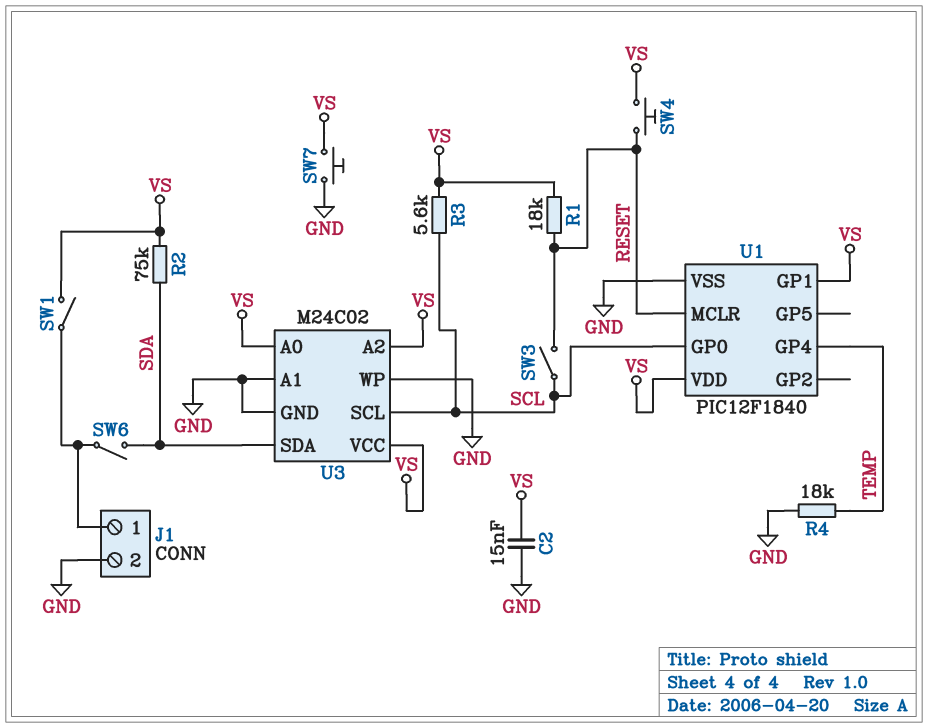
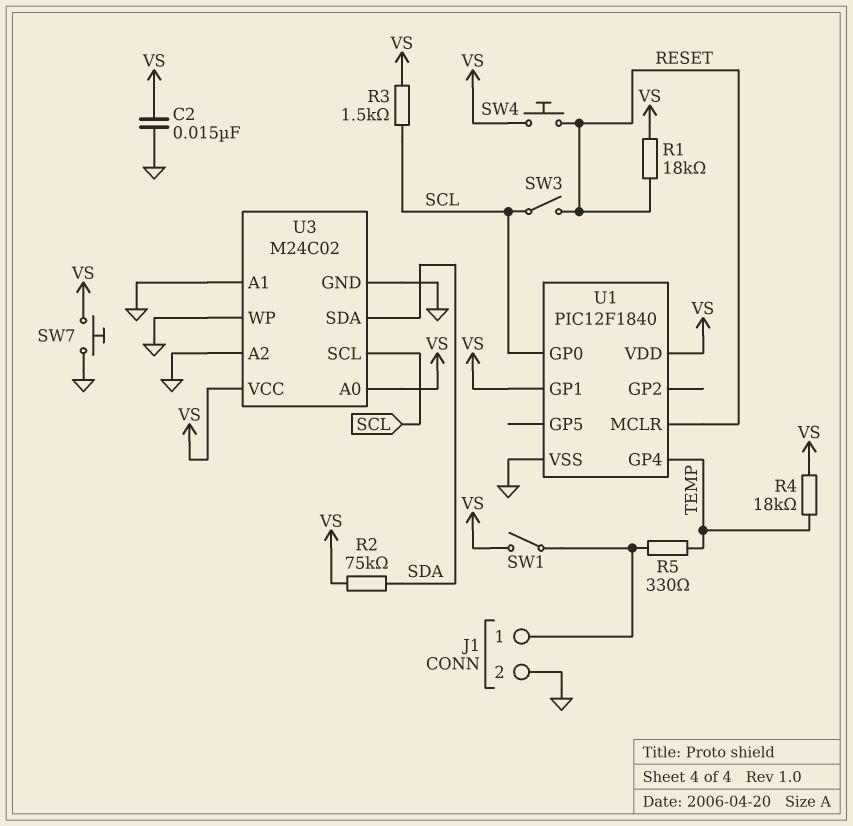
R3: 5.6k (SCL, VS) -> 1.5k (SCL, VS)
R4: 18k (GND, TEMP) -> 18k (TEMP, VS)
R5: none -> 330 (J1/1, TEMP)
SW6: switch (J1/1, SDA) -> none
U3 pin A2: VS -> GND

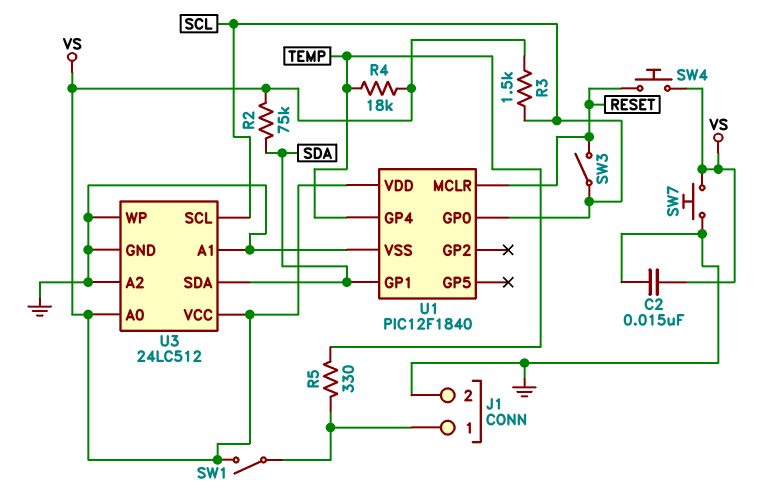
R1: 18k (RESET, VS) -> none
U1 pin GP1: VS -> SDA
U3: M24C02 -> 24LC512

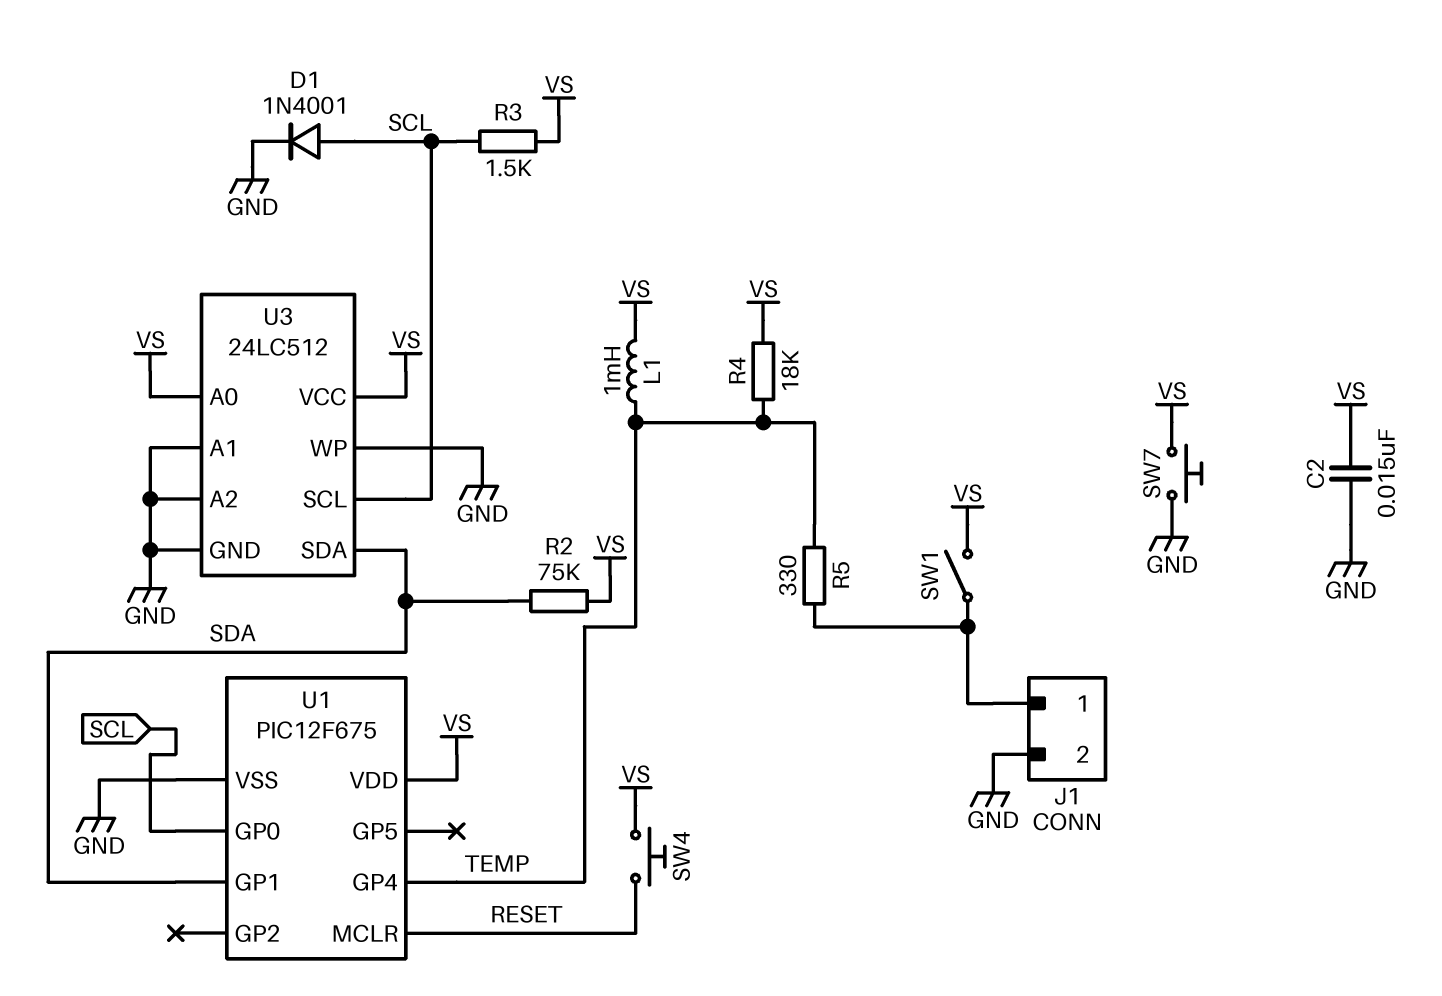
D1: none -> diode 1N4001 (A SCL, K GND)
L1: none -> 1mH (TEMP, VS)
SW3: switch (RESET, SCL) -> none
U1: PIC12F1840 -> PIC12F675

